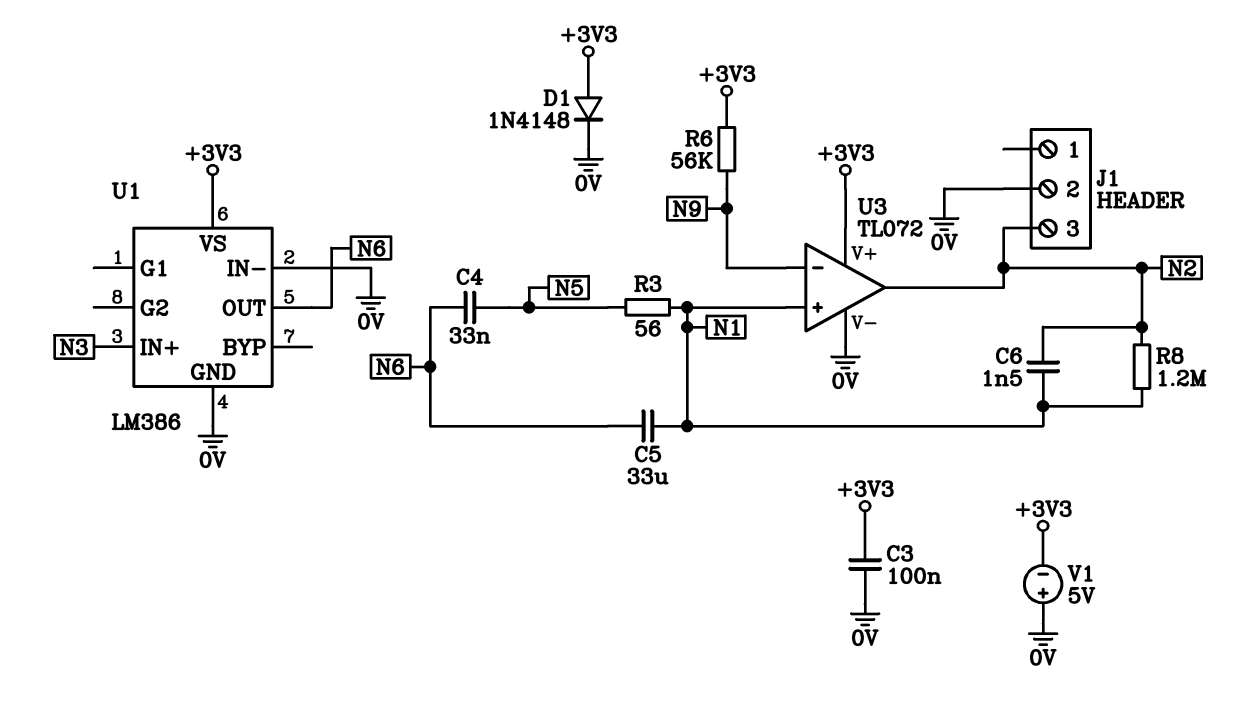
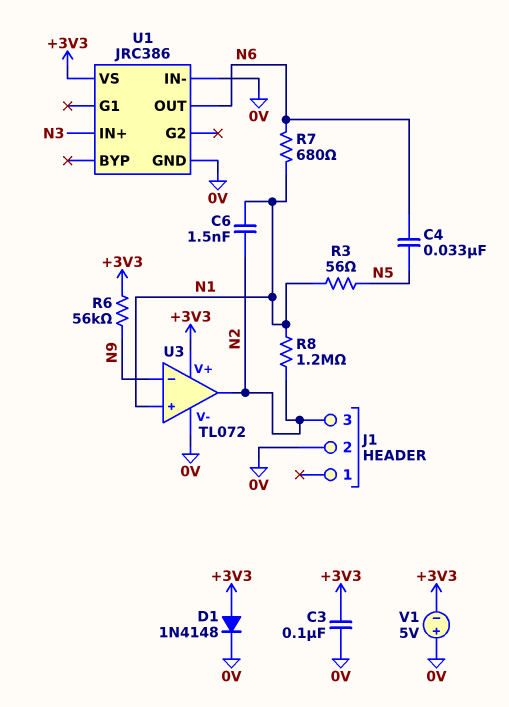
C5: 33uF (N1, N6) -> none
R7: none -> 680 (N1, N6)
U1: LM386 -> JRC386

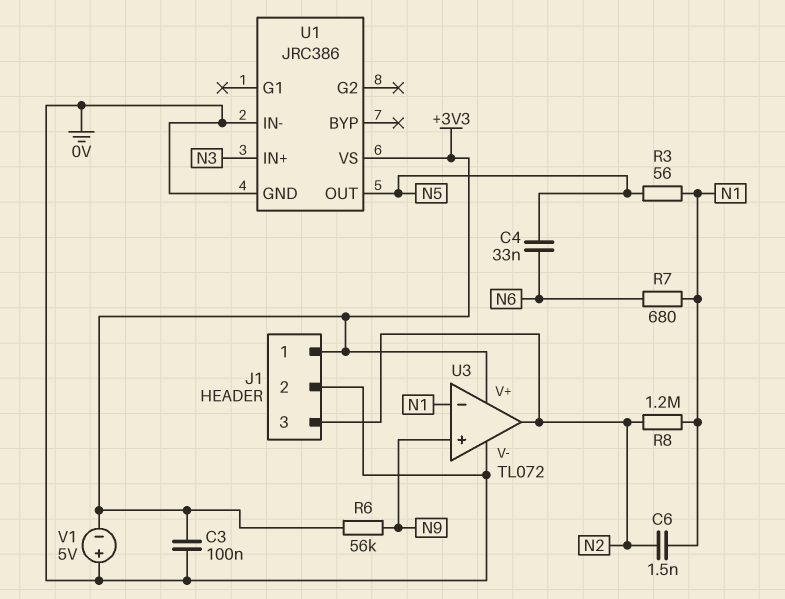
D1: diode 1N4148 (A +3V3, K 0V) -> none
J1 pin 1: none -> +3V3
U1 pin OUT: N6 -> N5
U3 pin in+: N1 -> N9
U3 pin in-: N9 -> N1

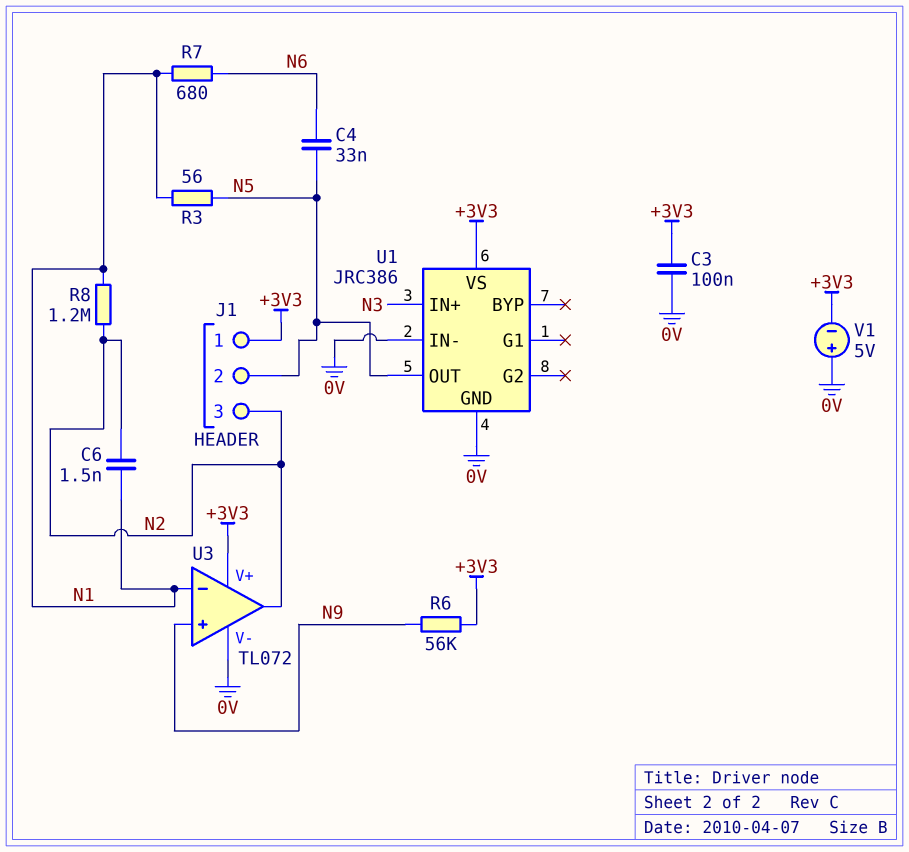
J1 pin 2: 0V -> N5

